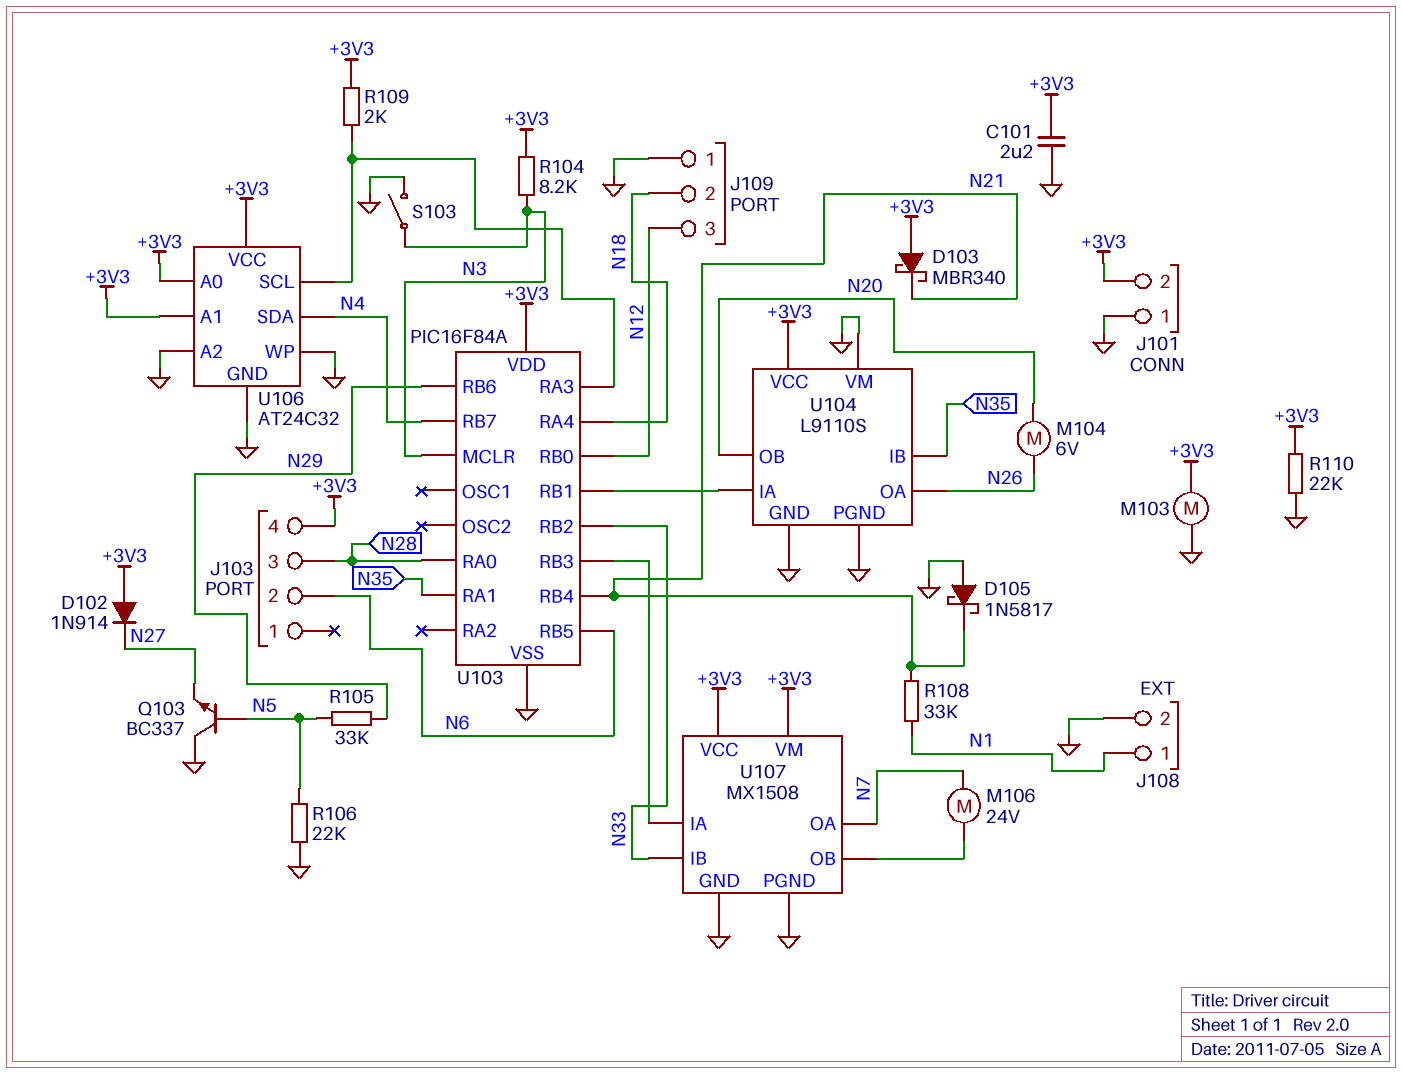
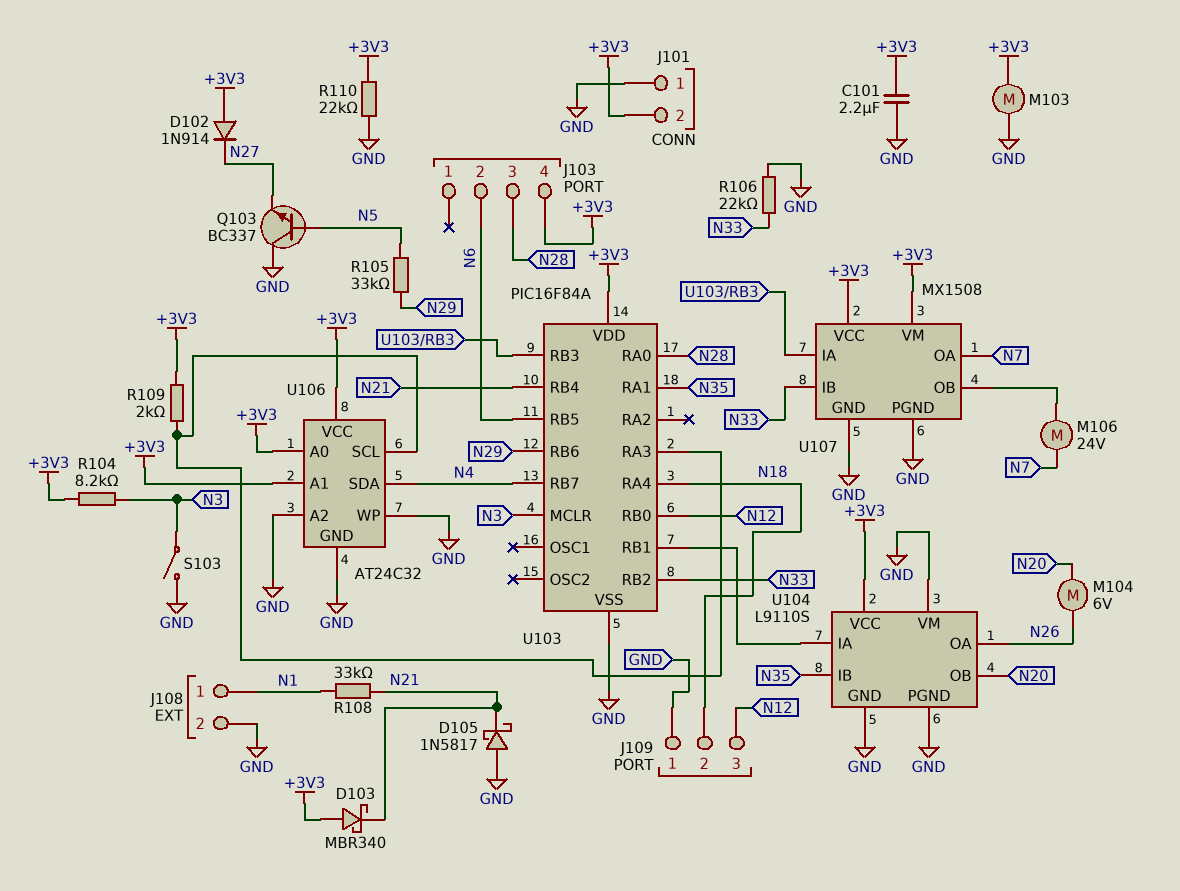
R106: 22k (GND, N5) -> 22k (GND, N33)

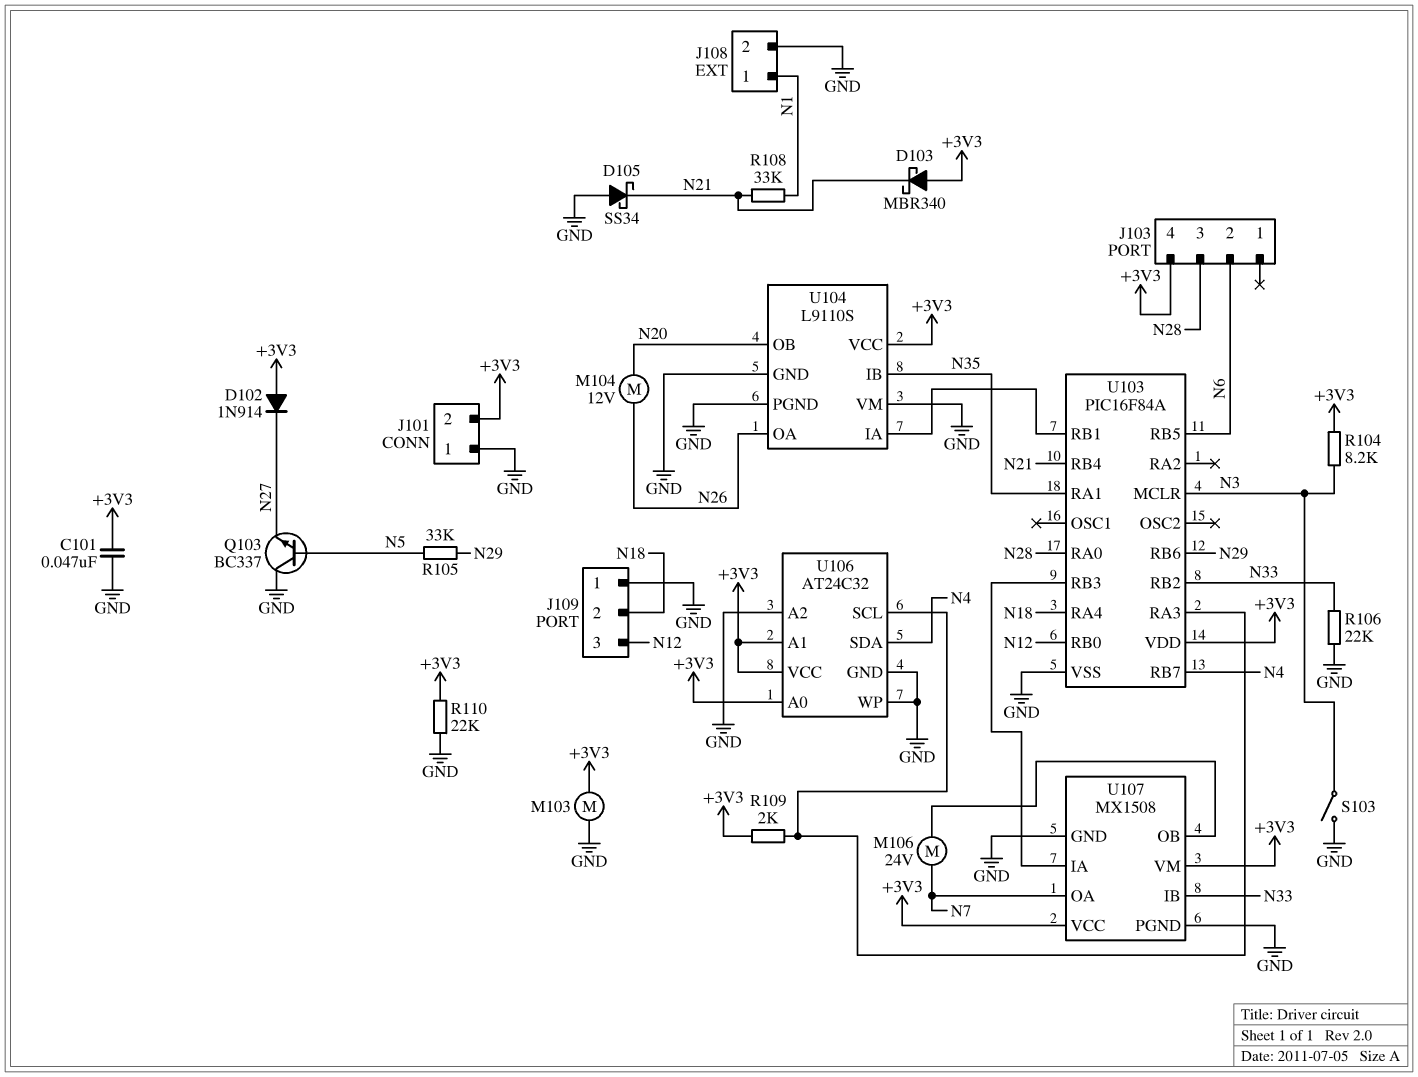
C101: 2.2uF (+3V3, GND) -> 47nF (+3V3, GND)
D105: schottky 1N5817 (A GND, K N21) -> schottky SS34 (A GND, K N21)
M104: motor 6V (N20, N26) -> motor 12V (N20, N26)

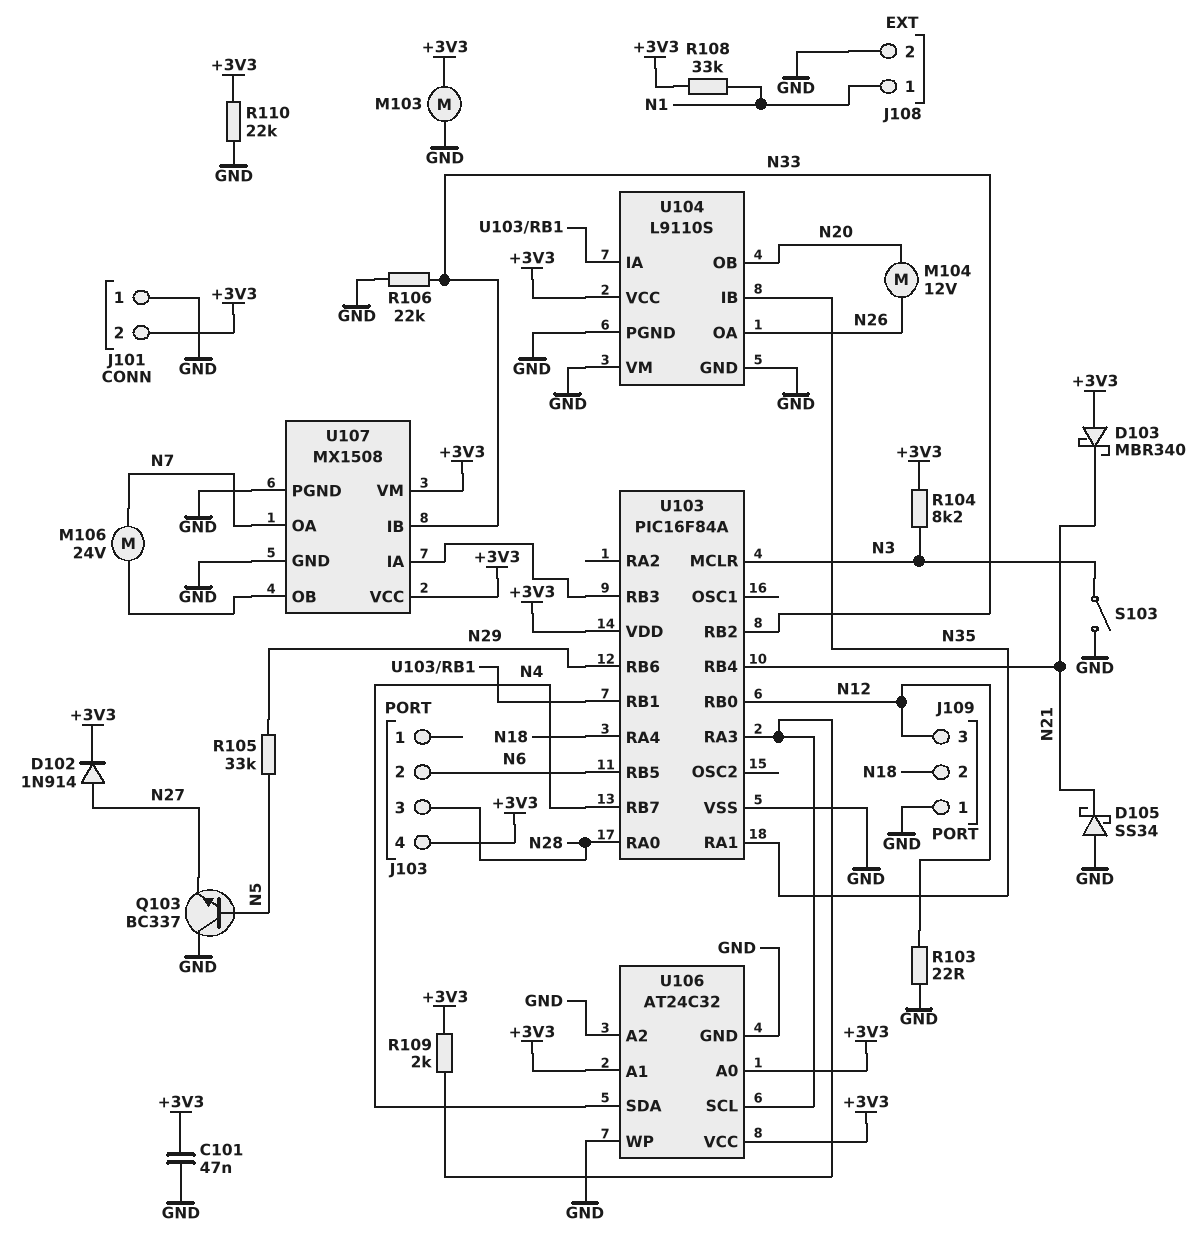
D102: diode 1N914 (A +3V3, K N27) -> diode 1N914 (A N27, K +3V3)
R103: none -> 22 (GND, N12)
R108: 33k (N1, N21) -> 33k (+3V3, N1)

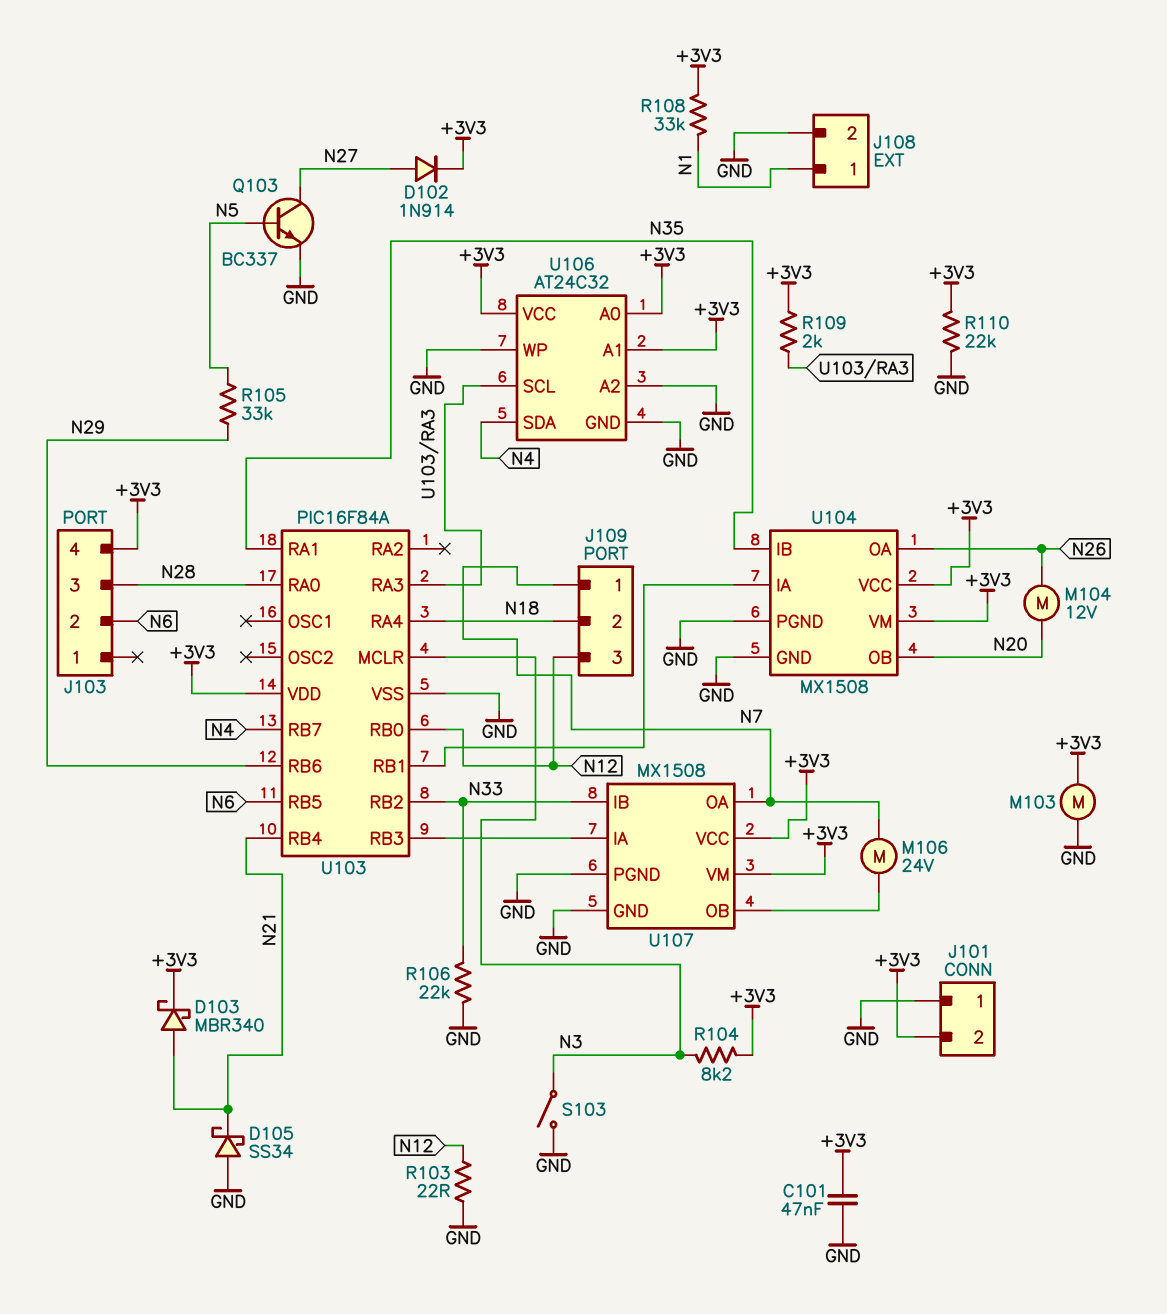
D103: schottky MBR340 (A +3V3, K N21) -> schottky MBR340 (A N21, K +3V3)
J109 pin 1: GND -> N7
Q103: NPN BC337 (B N5, C GND, E N27) -> NPN BC337 (B N5, C N27, E GND)
U104: L9110S -> MX1508
U104 pin VM: GND -> +3V3

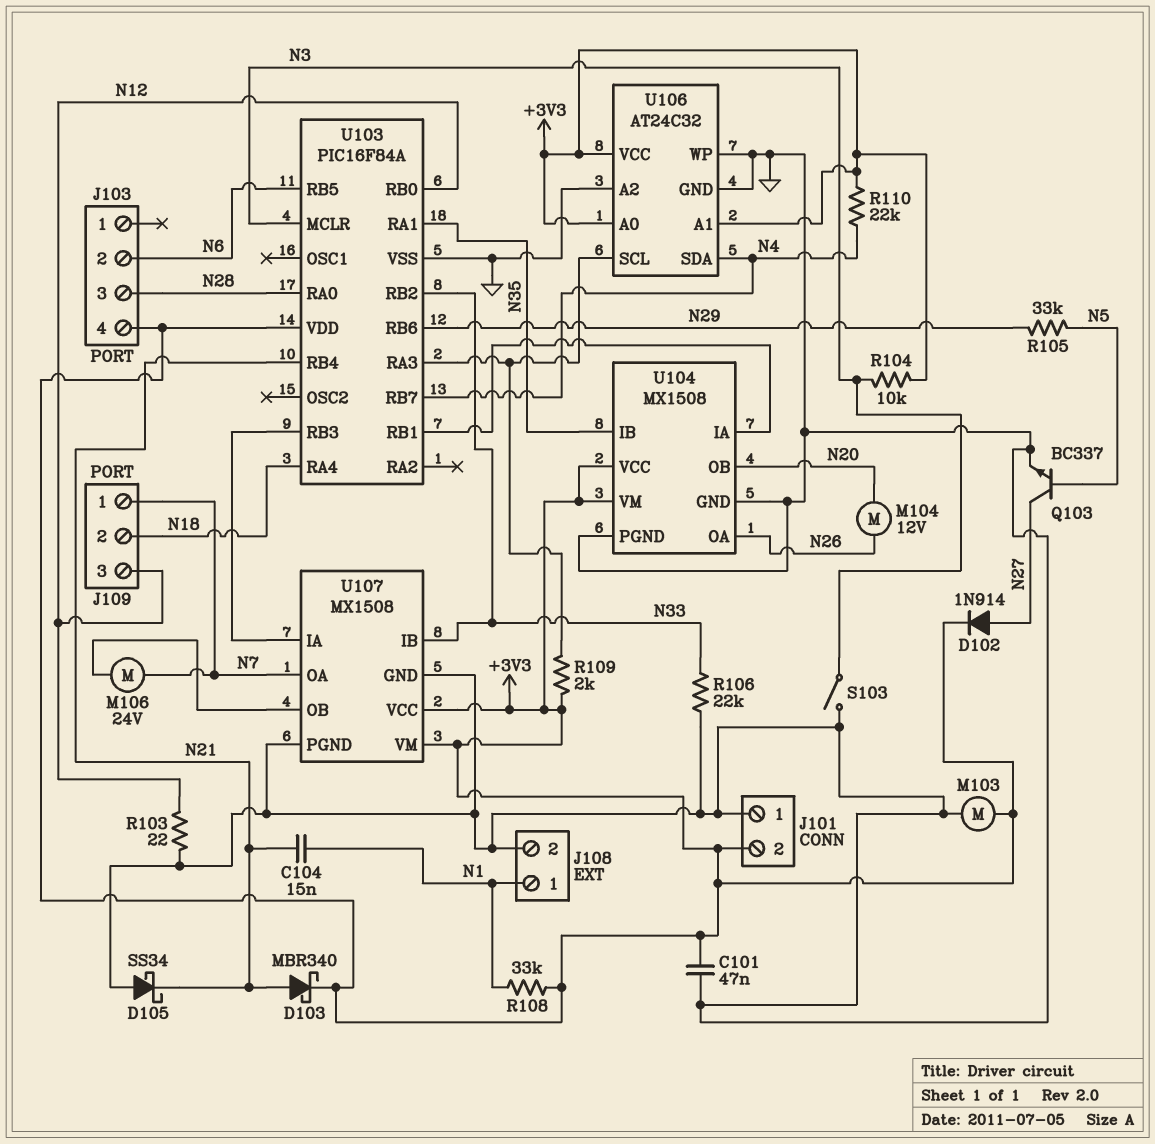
C104: none -> 15nF (N1, N21)
R104: 8.2k (+3V3, N3) -> 10k (+3V3, N3)
R110: 22k (+3V3, GND) -> 22k (+3V3, N4)

